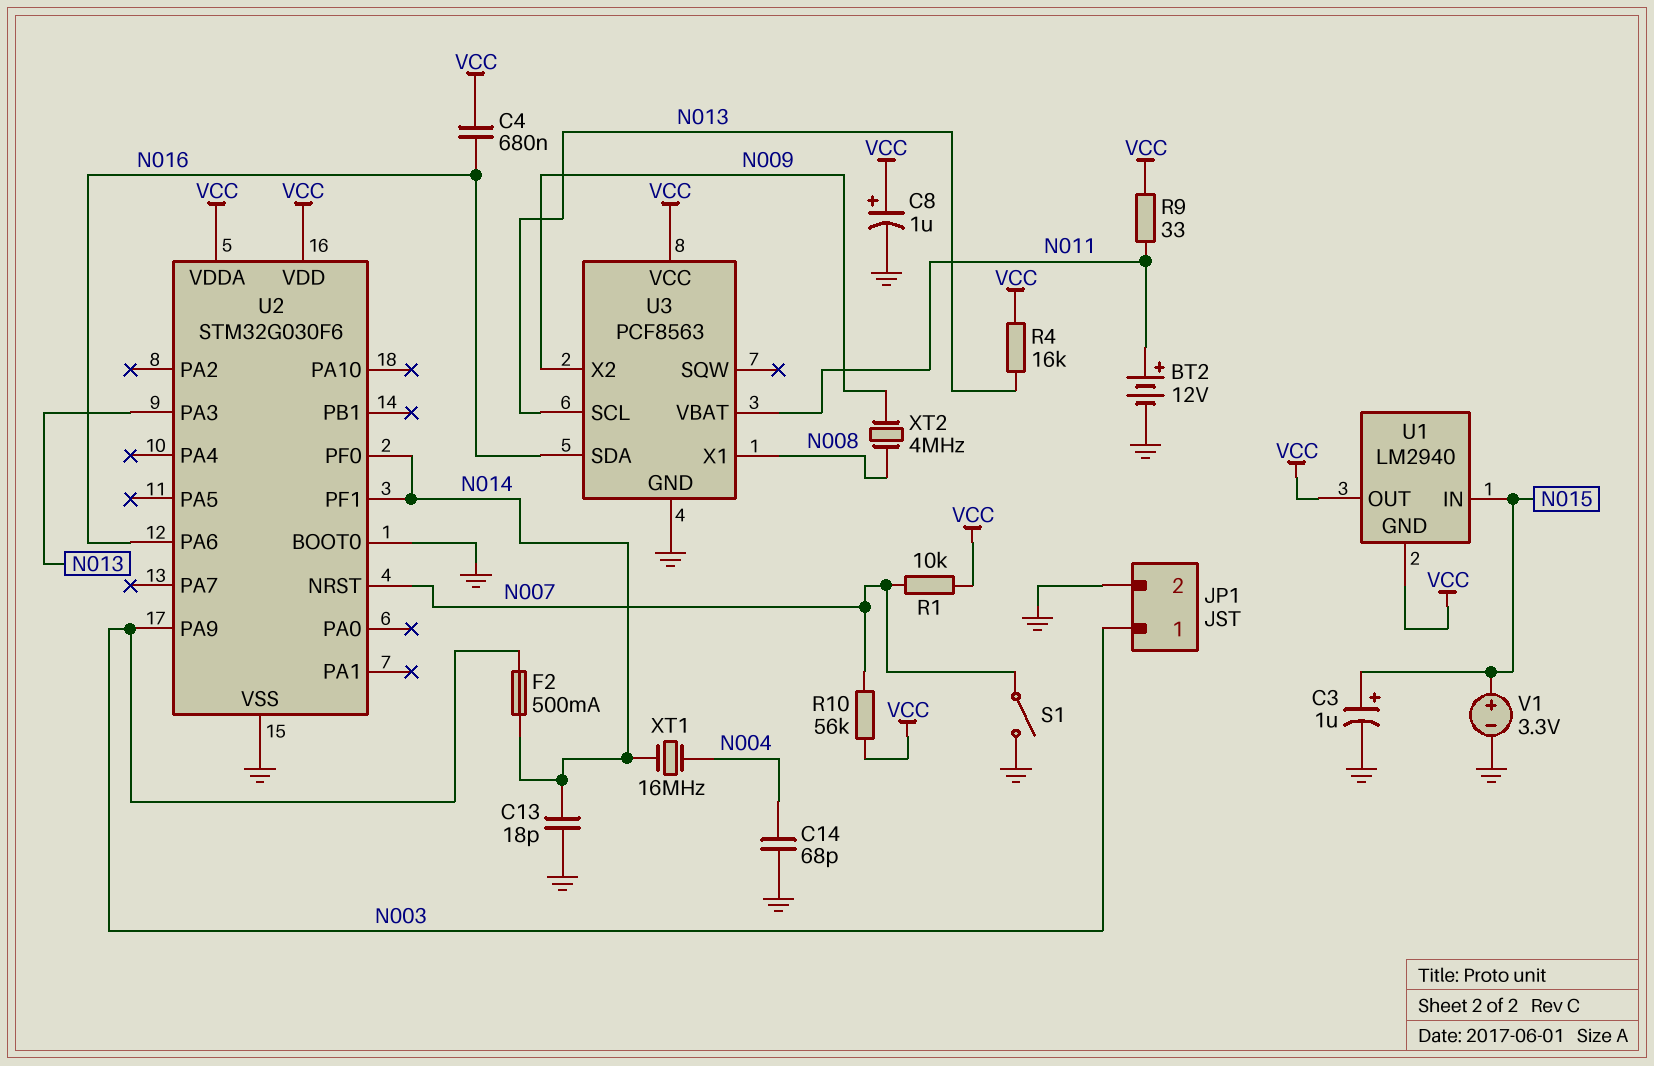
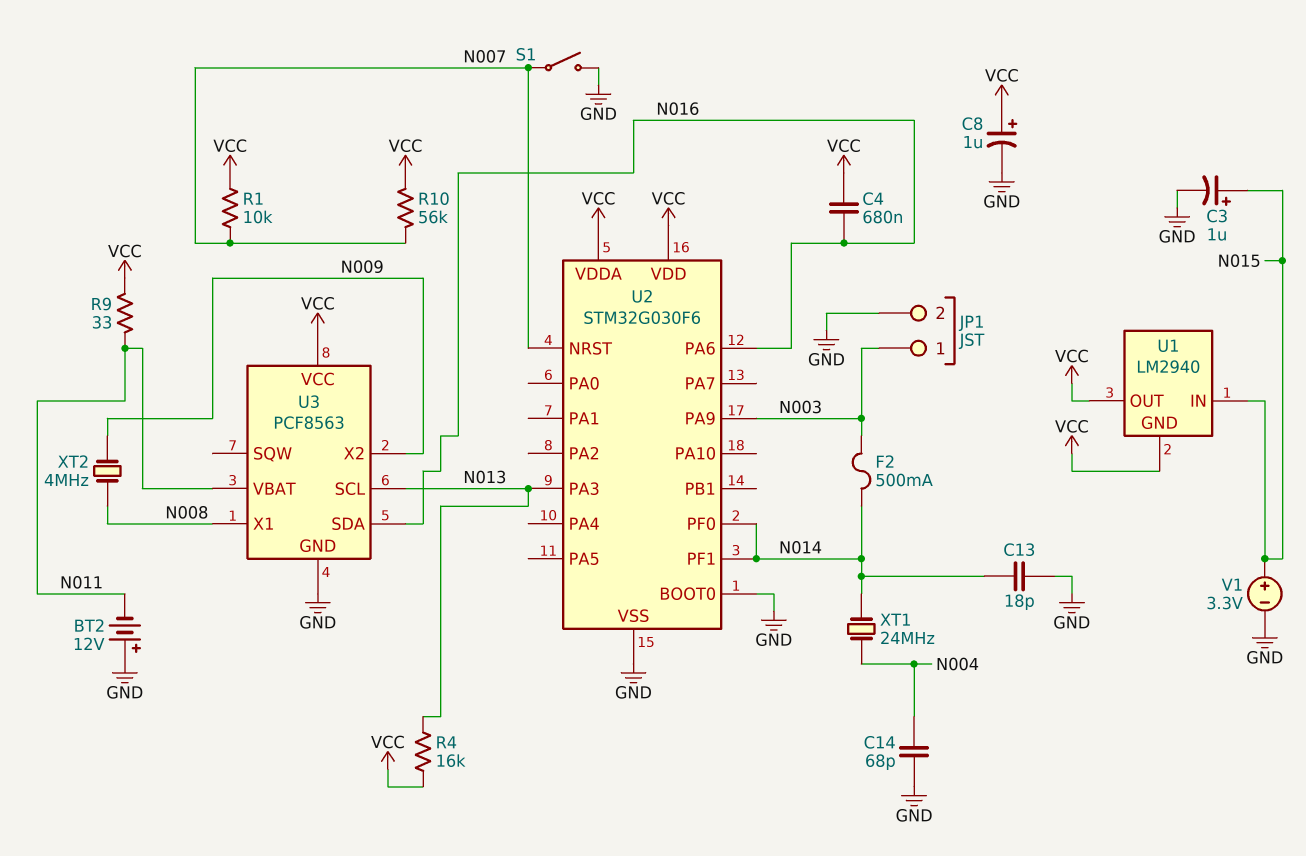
BT2: 12V (plus N011, minus GND) -> 12V (plus GND, minus N011)
XT1: 16MHz (N004, N014) -> 24MHz (N004, N014)

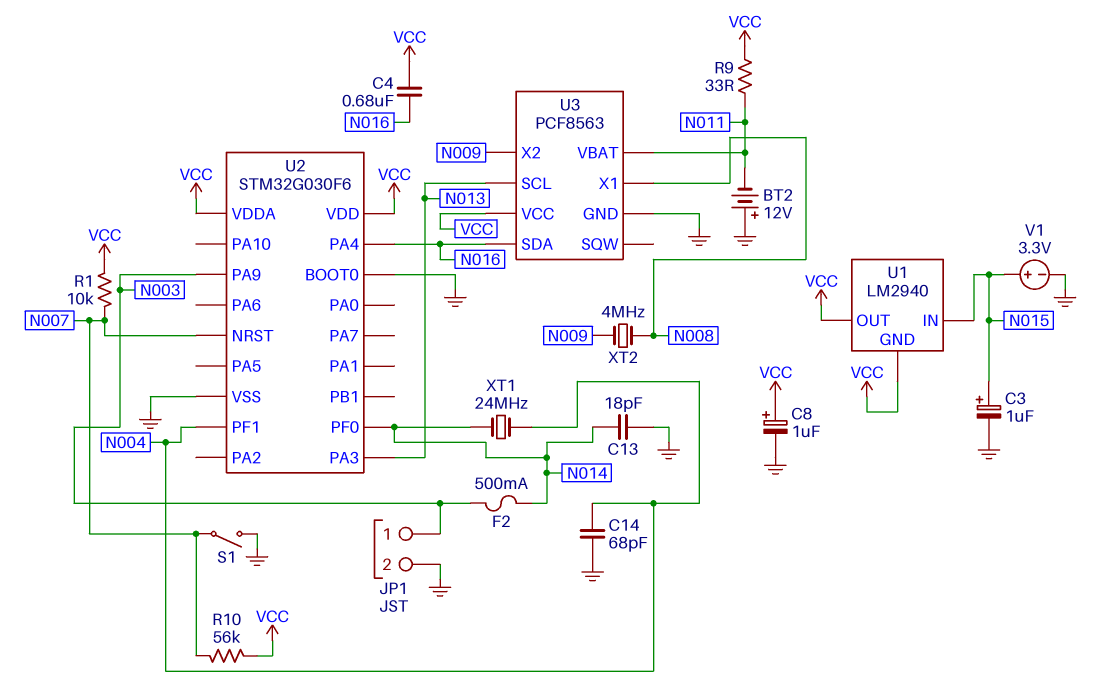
R4: 16k (N013, VCC) -> none
U2 pin PA4: none -> N016
U2 pin PA6: N016 -> none
U2 pin PF1: N014 -> N004

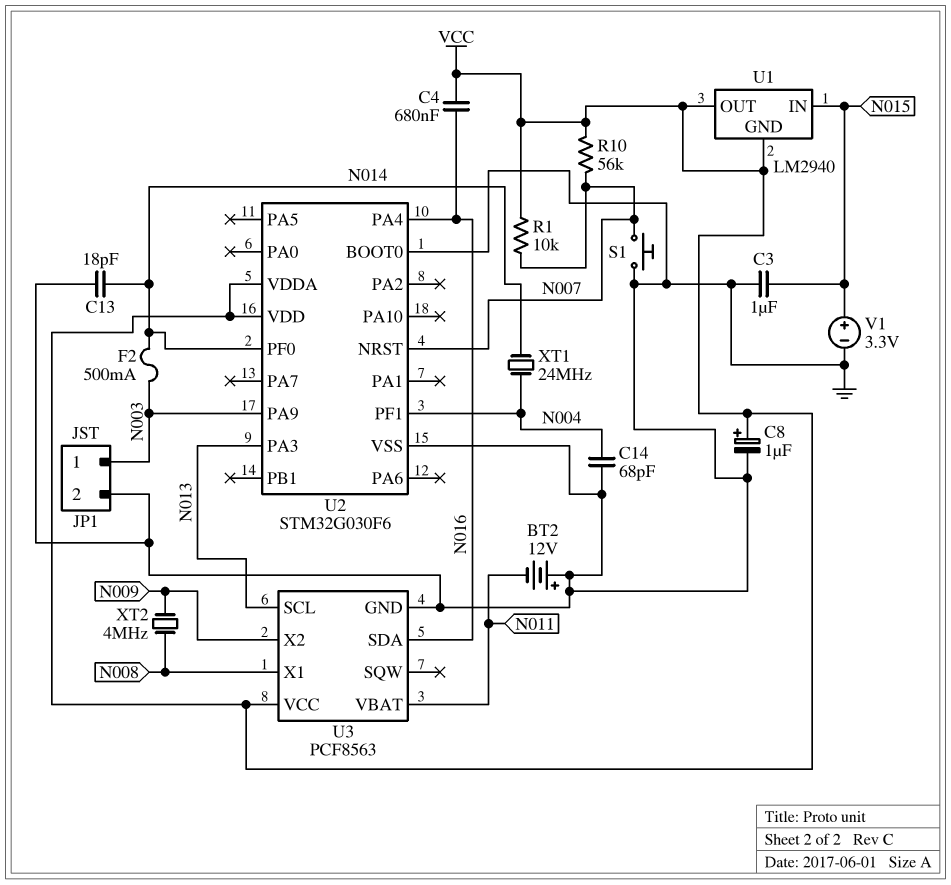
C3: 1uF (plus N015, minus GND) -> 1uF (GND, N015)
R9: 33 (N011, VCC) -> none
S1: switch (GND, N007) -> button (GND, N007)

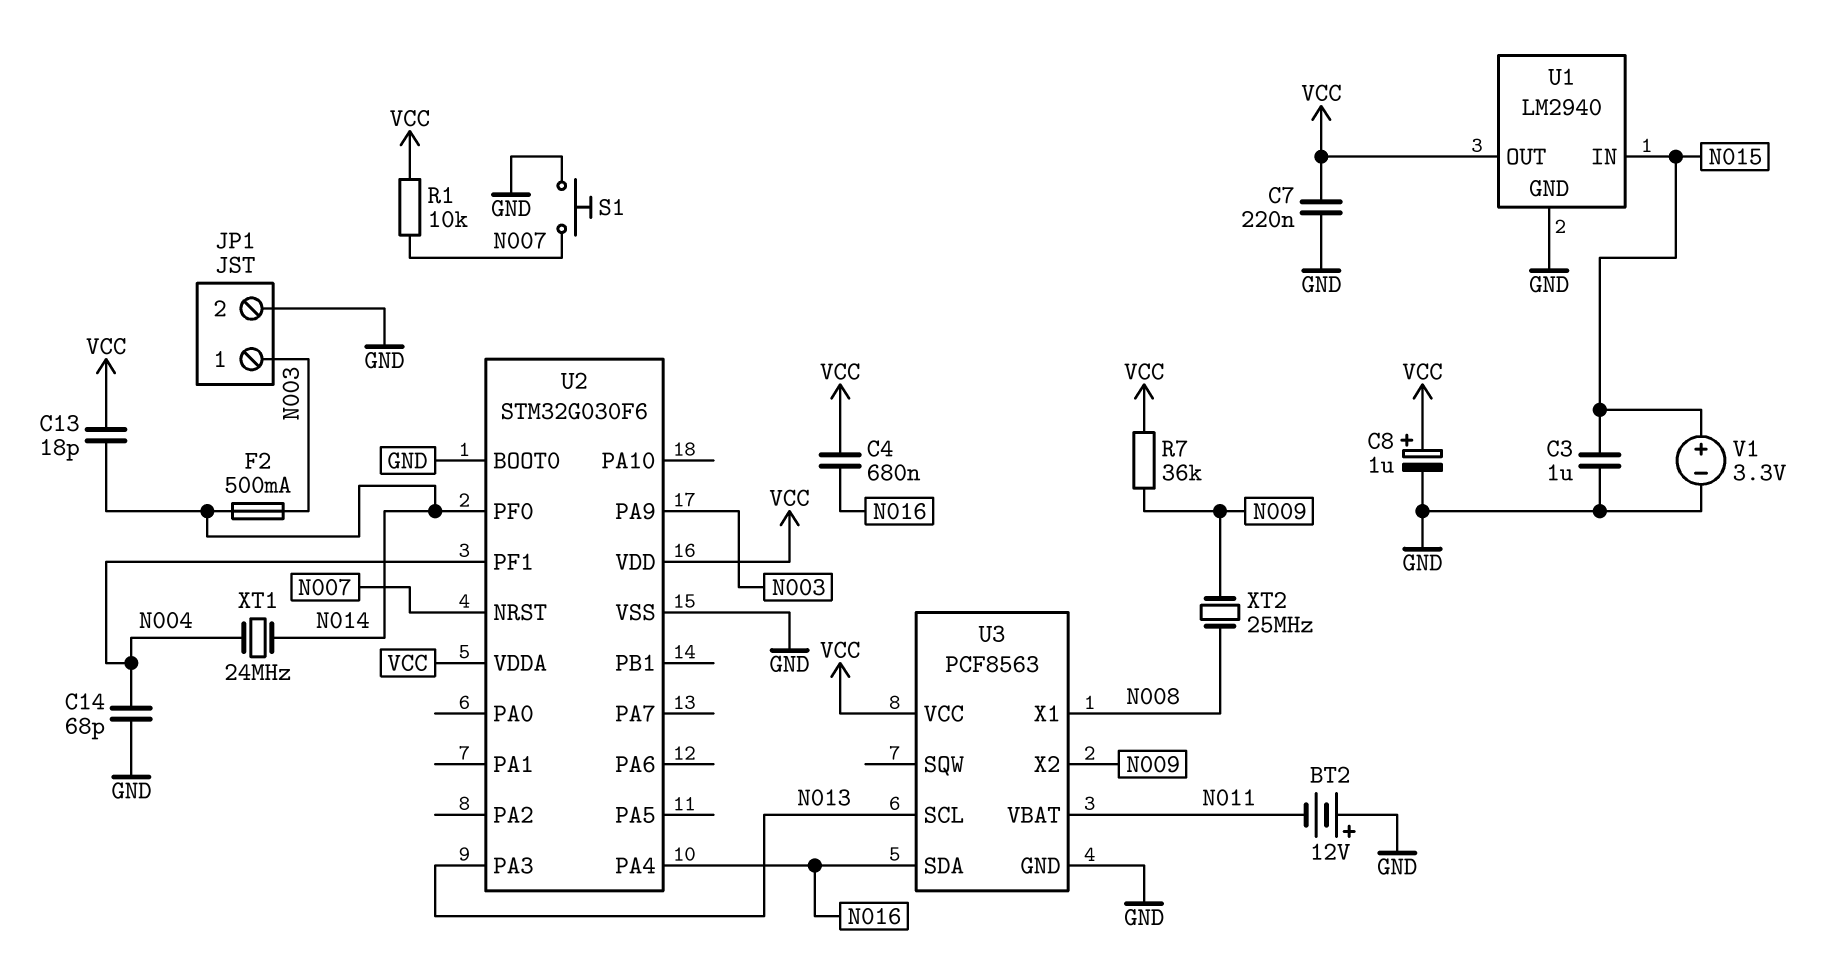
C7: none -> 220nF (GND, VCC)
C13: 18pF (GND, N014) -> 18pF (N014, VCC)
R7: none -> 36k (N009, VCC)
R10: 56k (N007, VCC) -> none
U1 pin GND: VCC -> GND
XT2: 4MHz (N008, N009) -> 25MHz (N008, N009)

